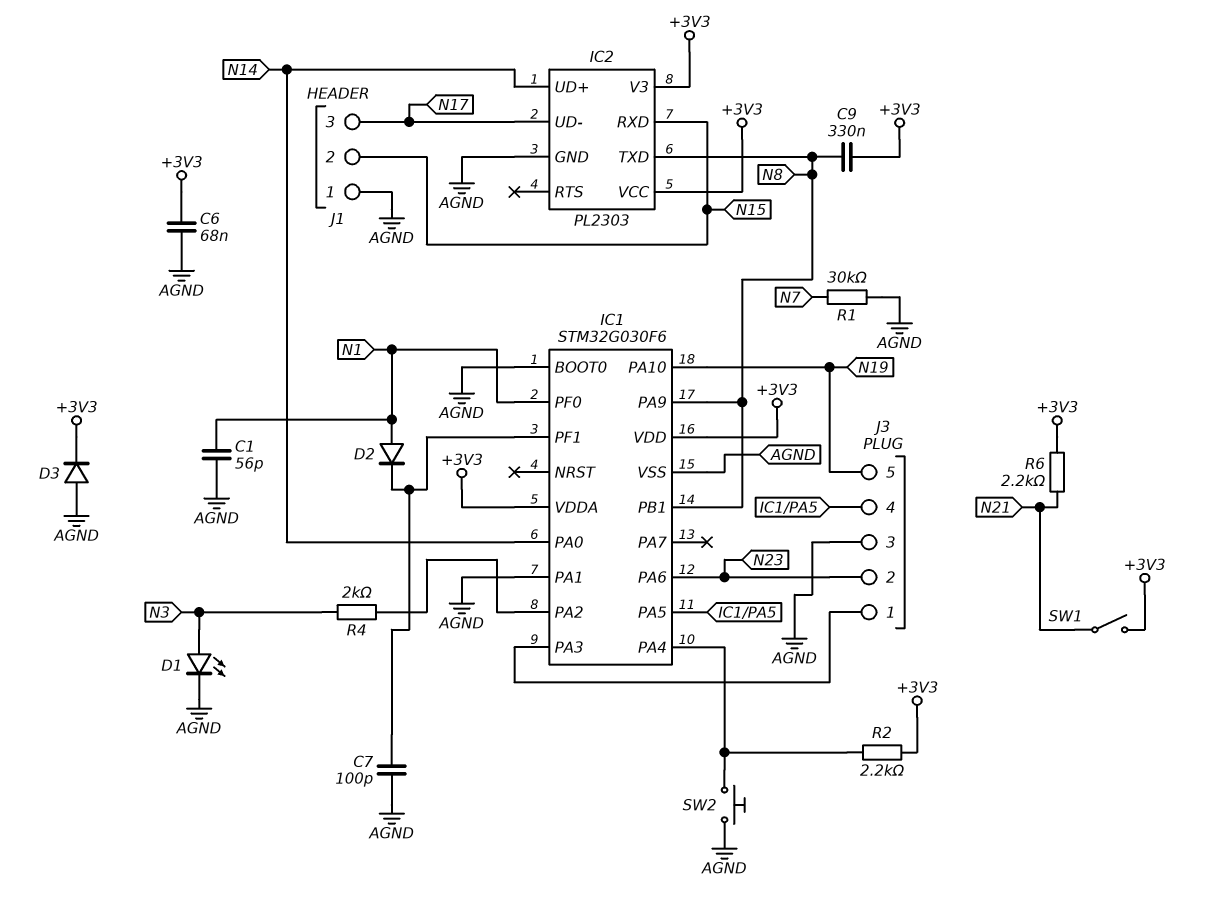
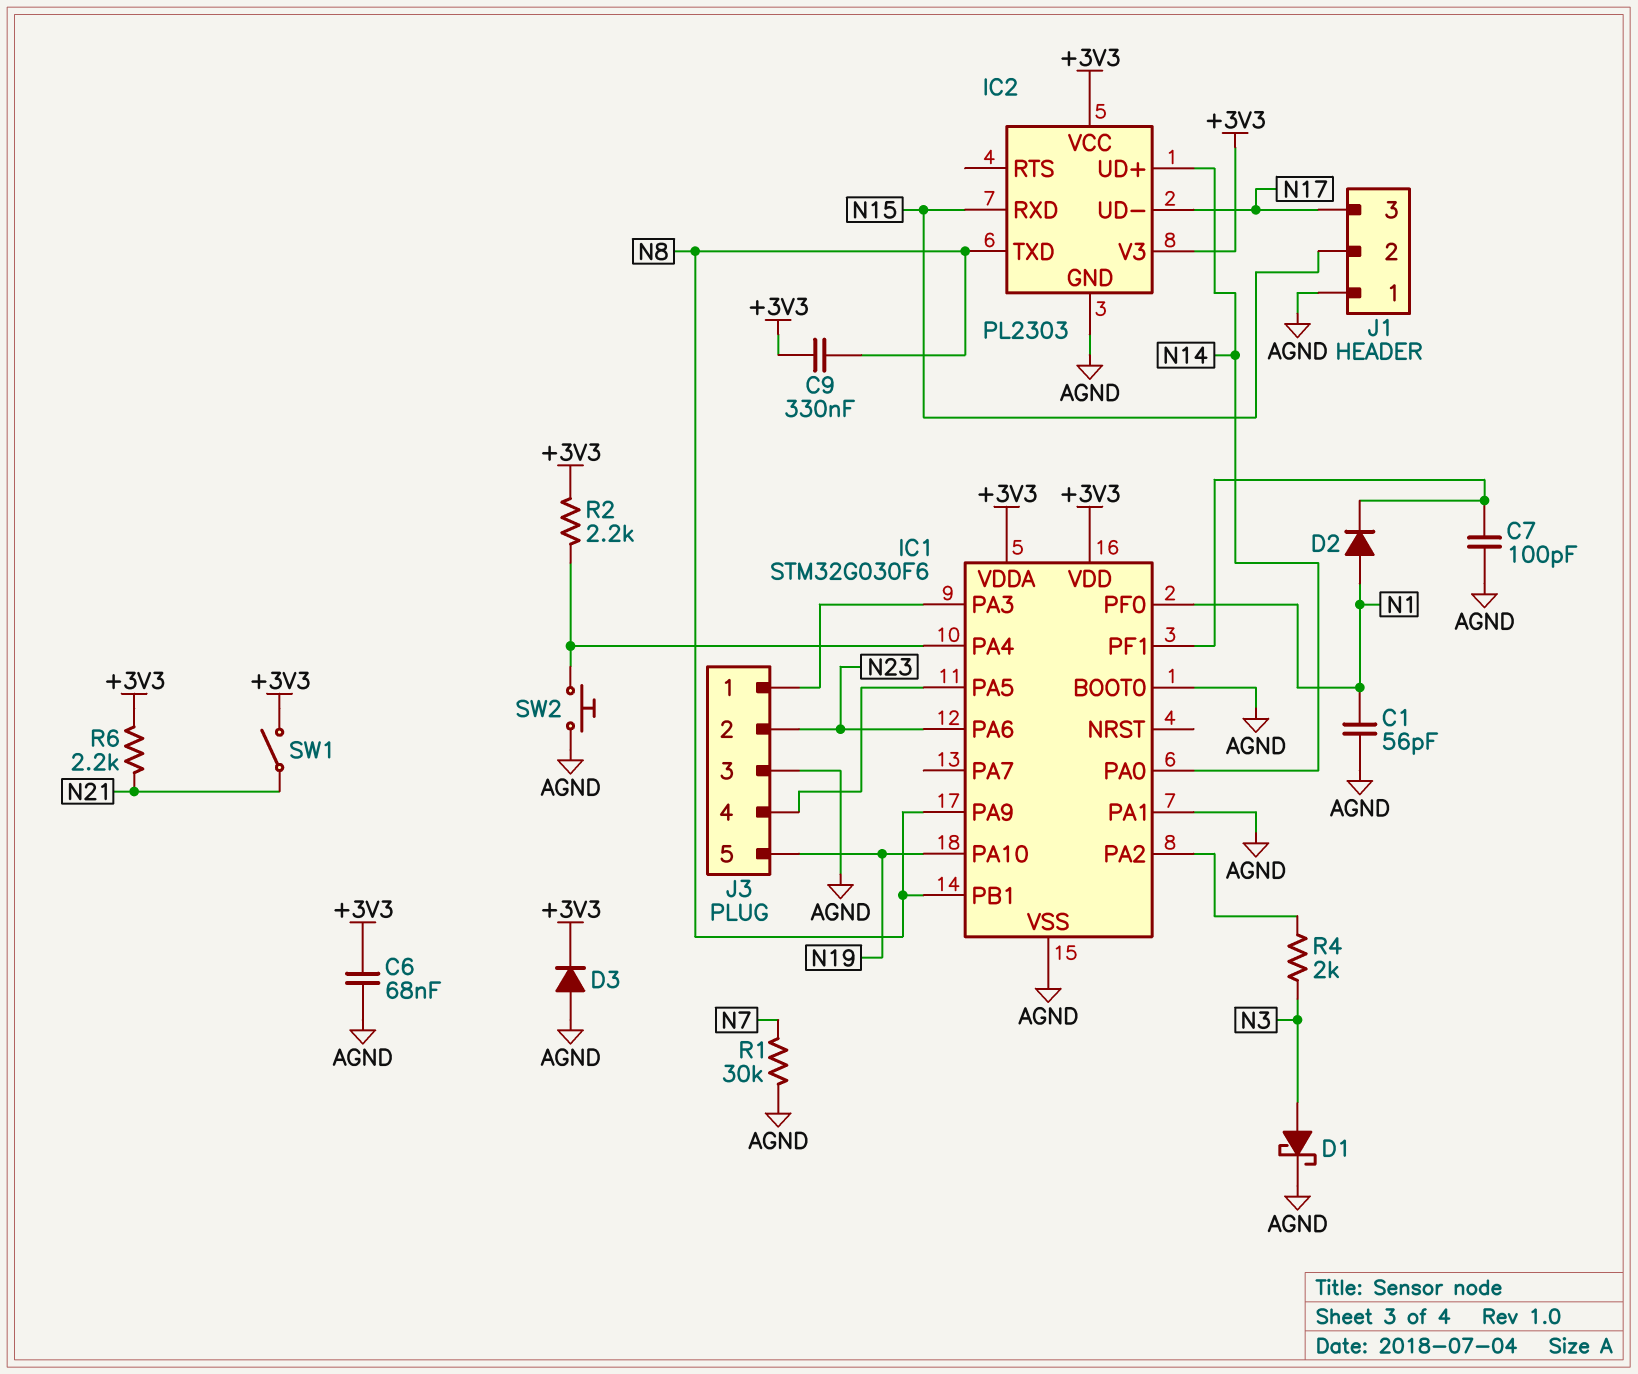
D1: LED (A N3, K AGND) -> schottky (A N3, K AGND)

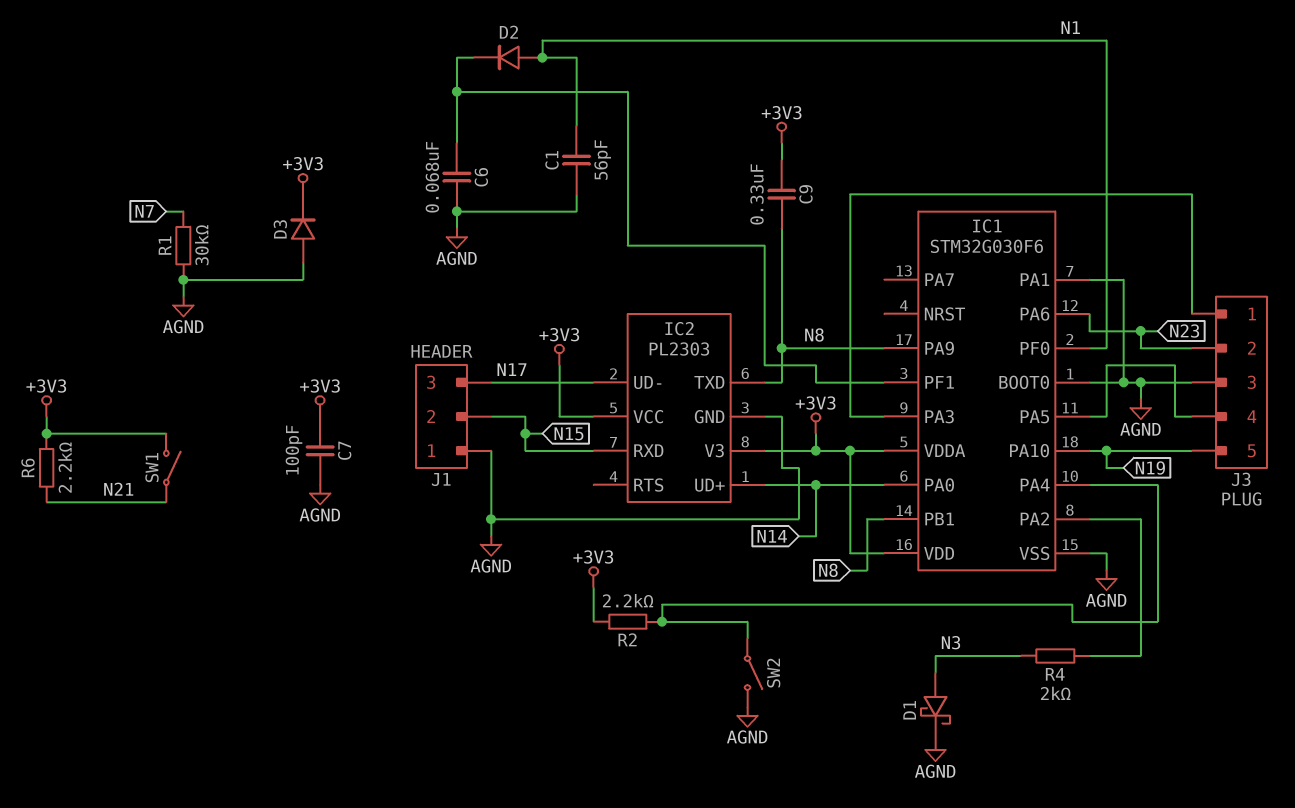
C6: 68nF (+3V3, AGND) -> 68nF (AGND, IC1/PF1)
C7: 100pF (AGND, IC1/PF1) -> 100pF (+3V3, AGND)
SW2: button (AGND, IC1/PA4) -> switch (AGND, IC1/PA4)

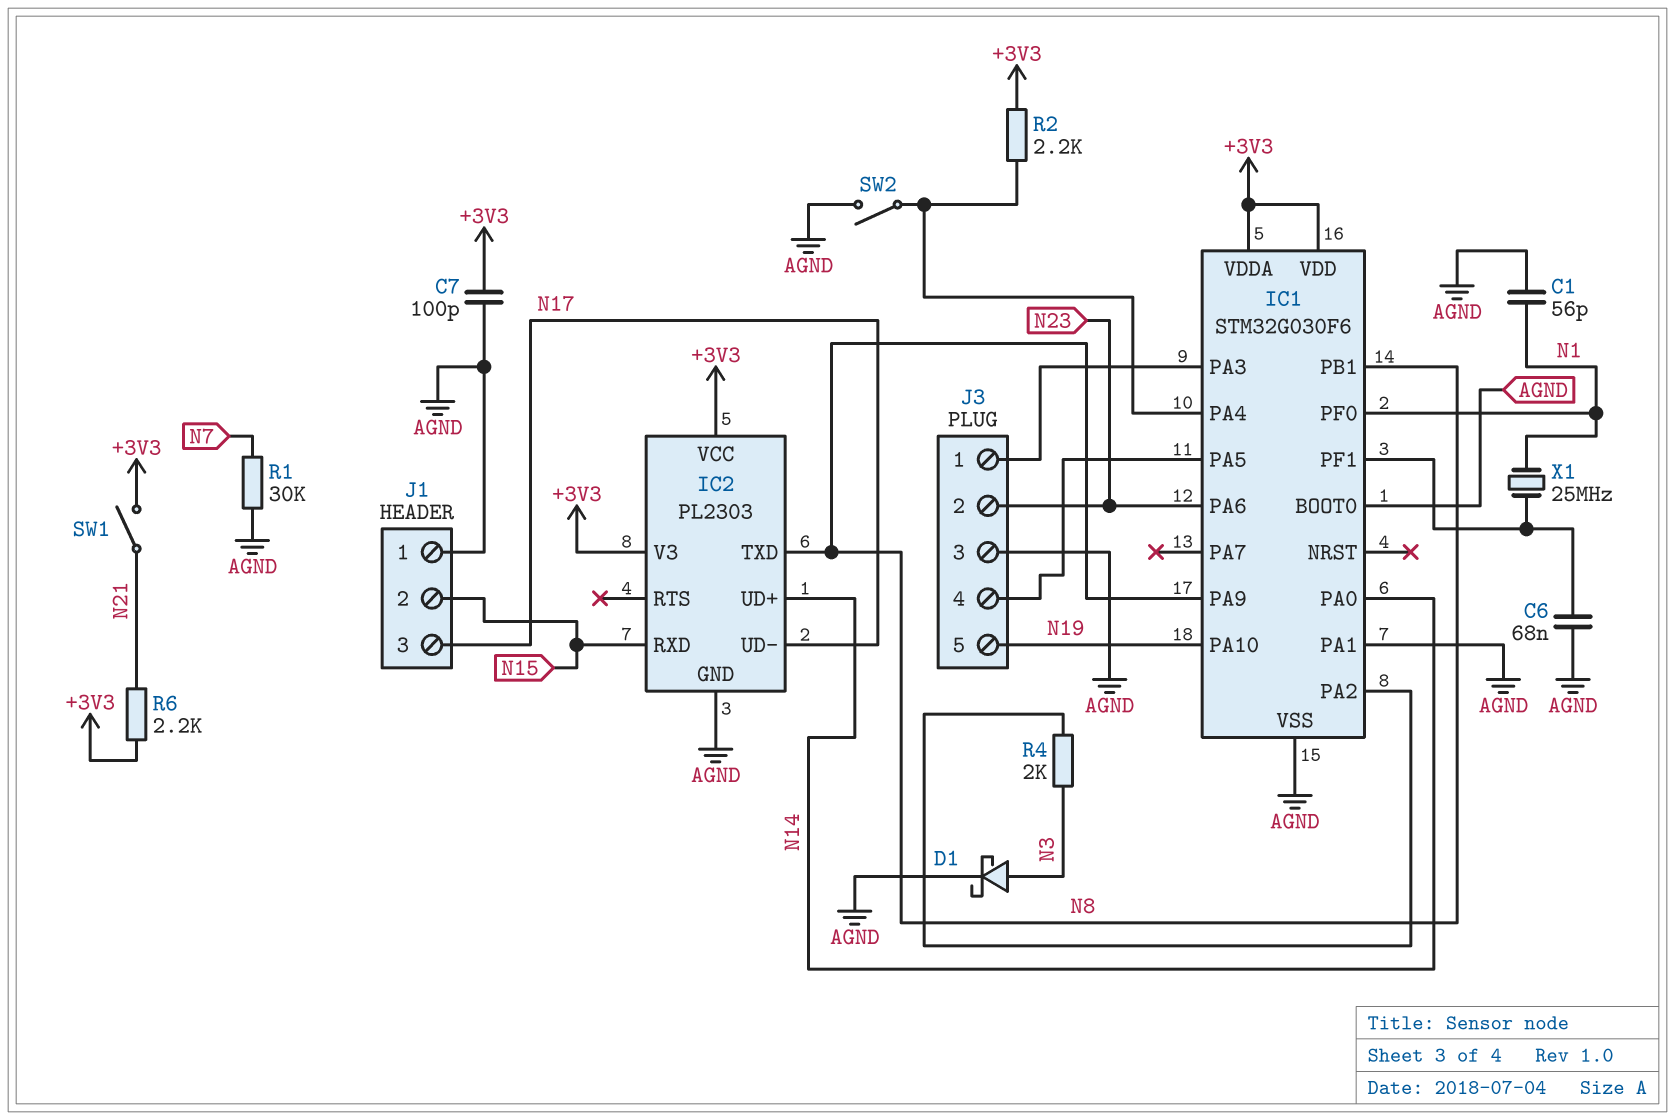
C9: 330nF (+3V3, N8) -> none
D2: diode (A N1, K IC1/PF1) -> none
D3: diode (A AGND, K +3V3) -> none
X1: none -> 25MHz (IC1/PF1, N1)

